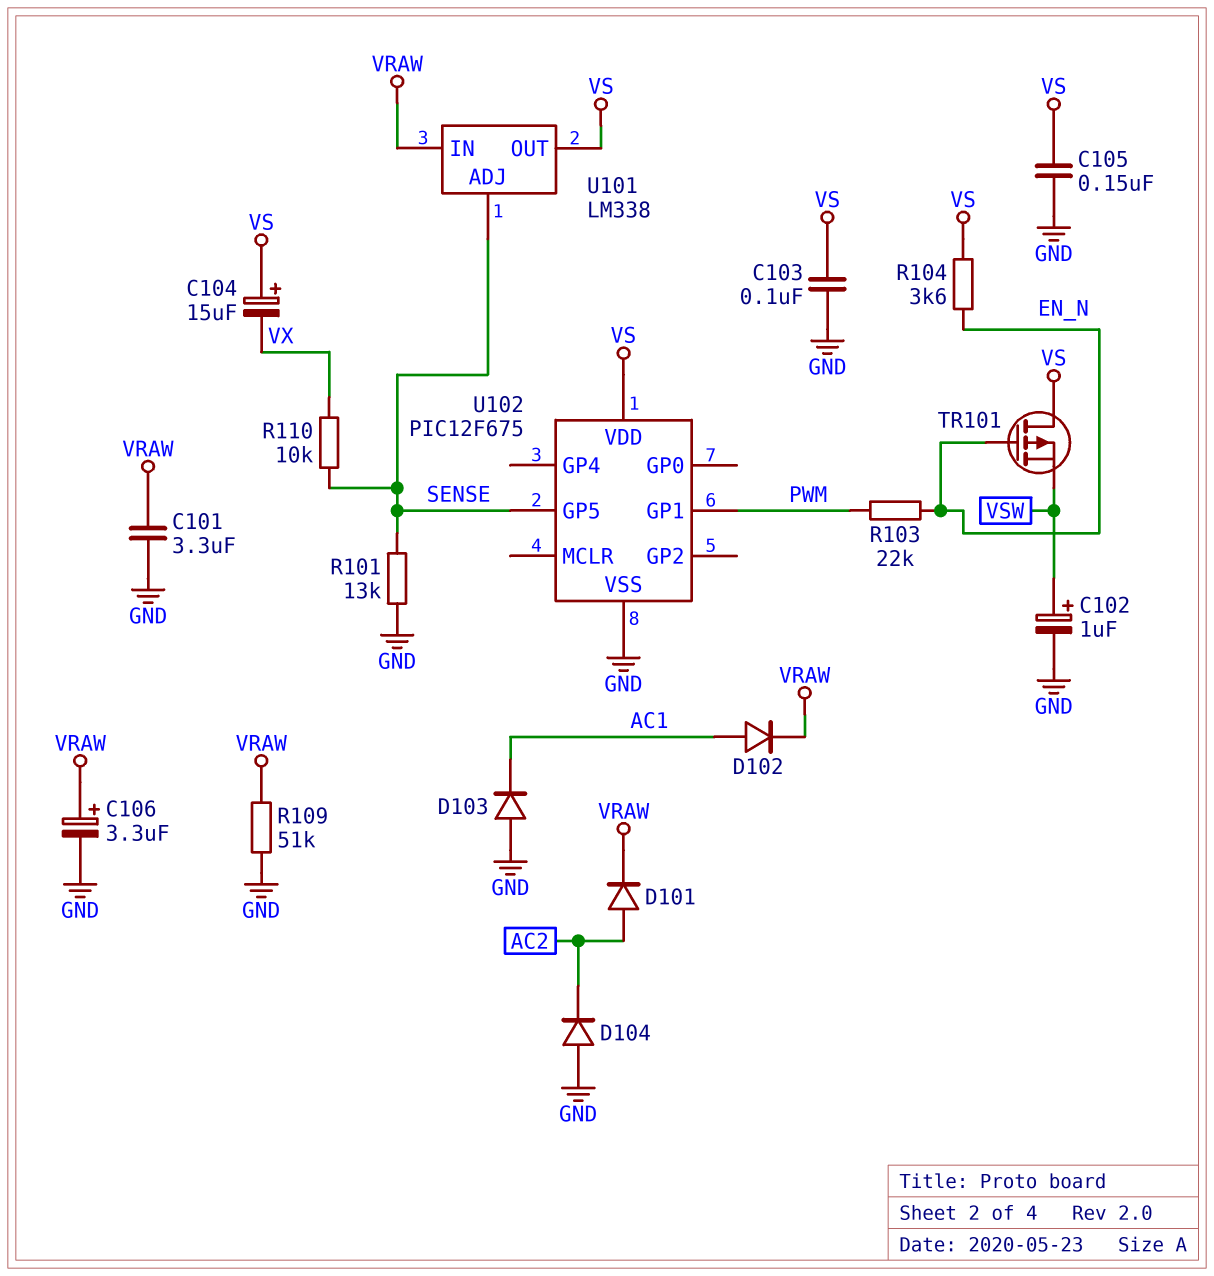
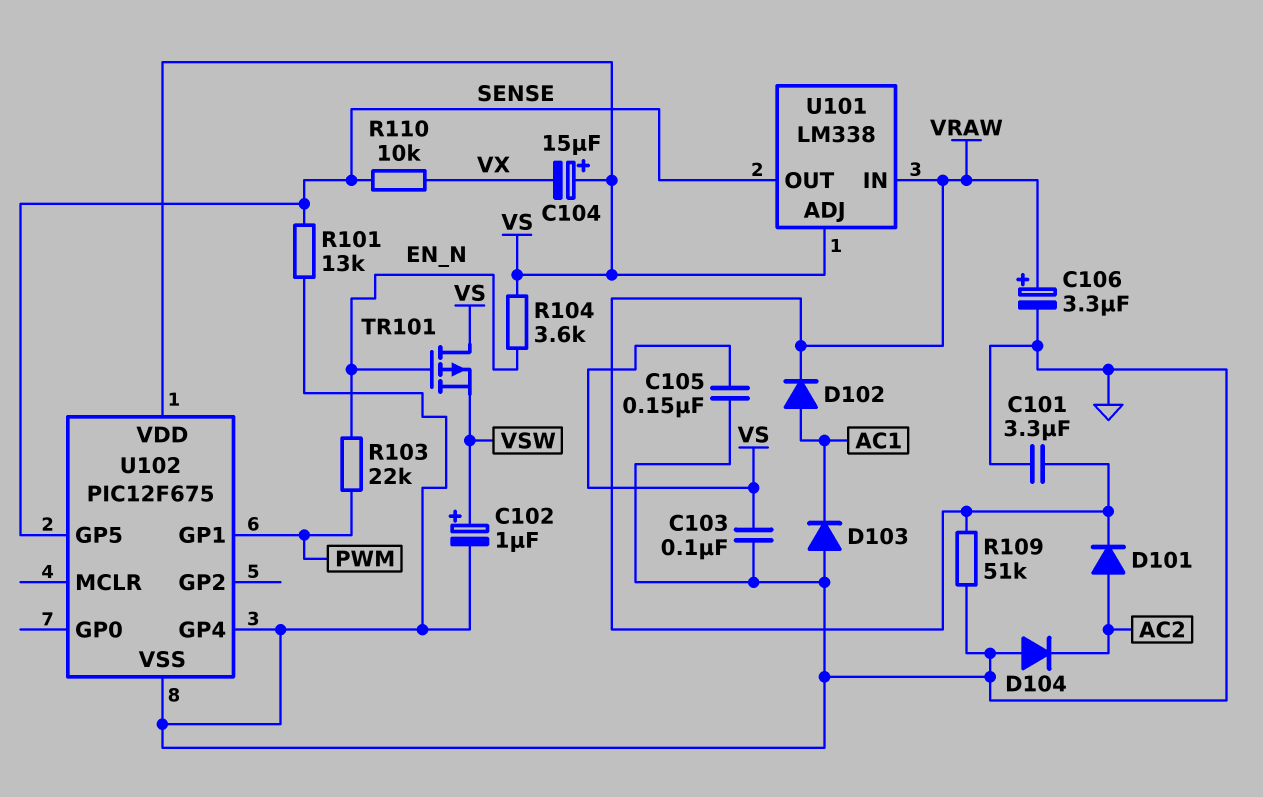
U101 pin ADJ: SENSE -> VS
U101 pin OUT: VS -> SENSE
U102 pin GP4: none -> GND

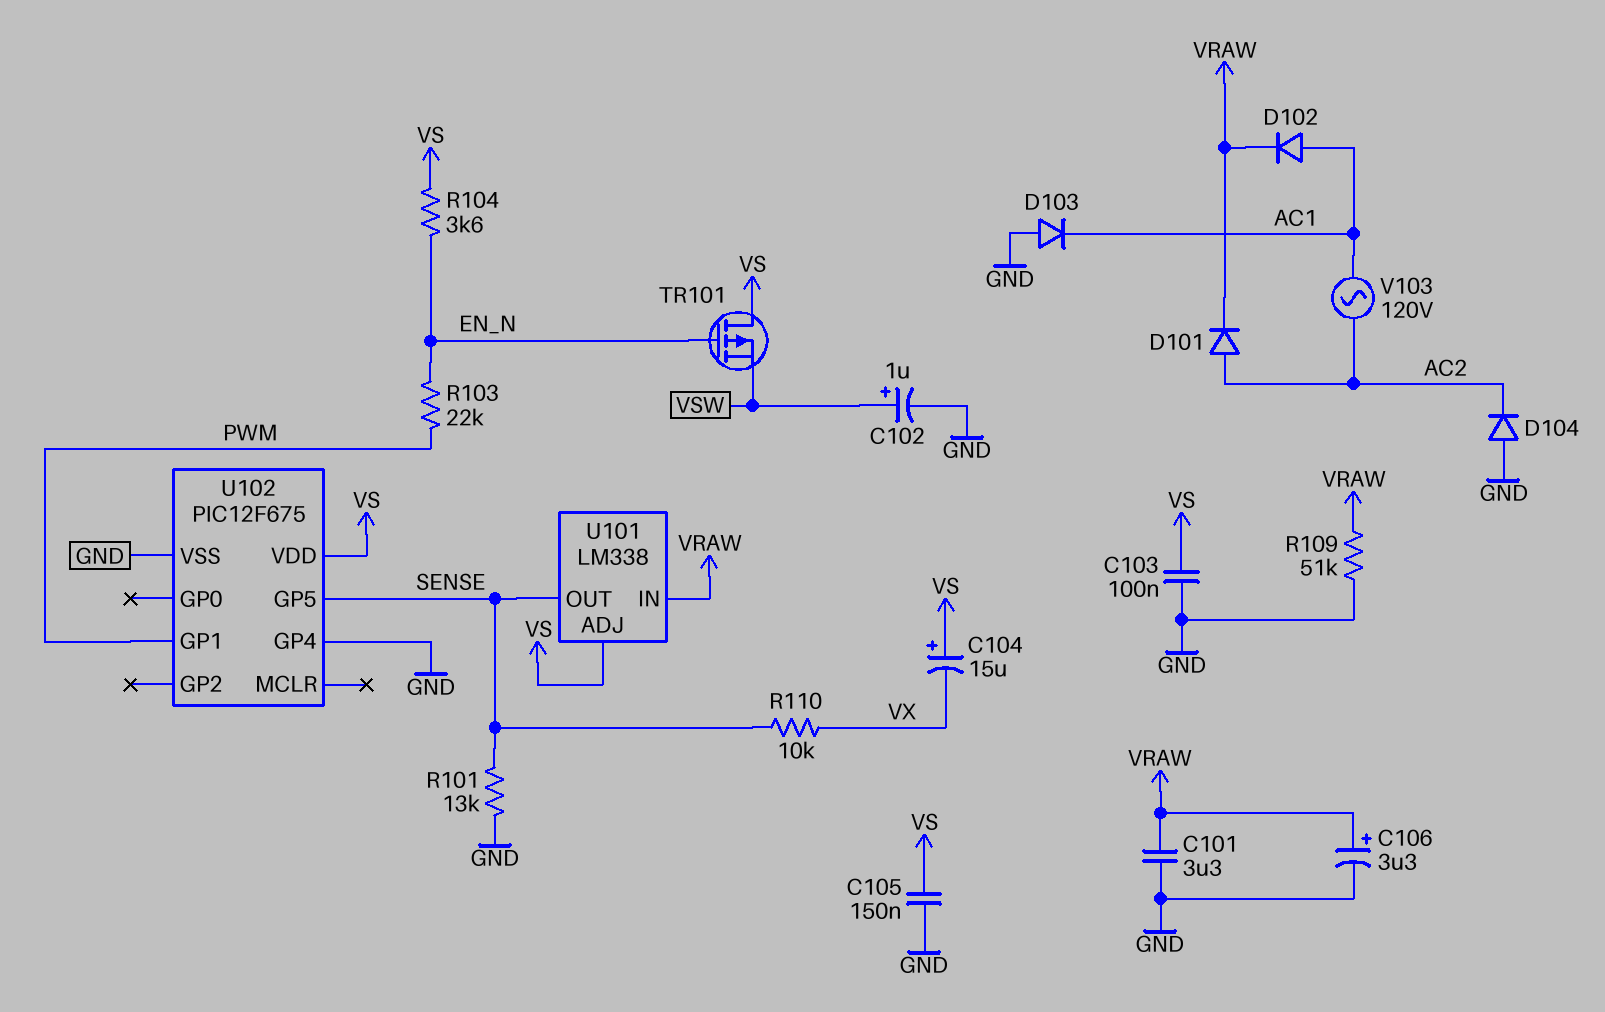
V103: none -> AC 120V (AC1, AC2)

